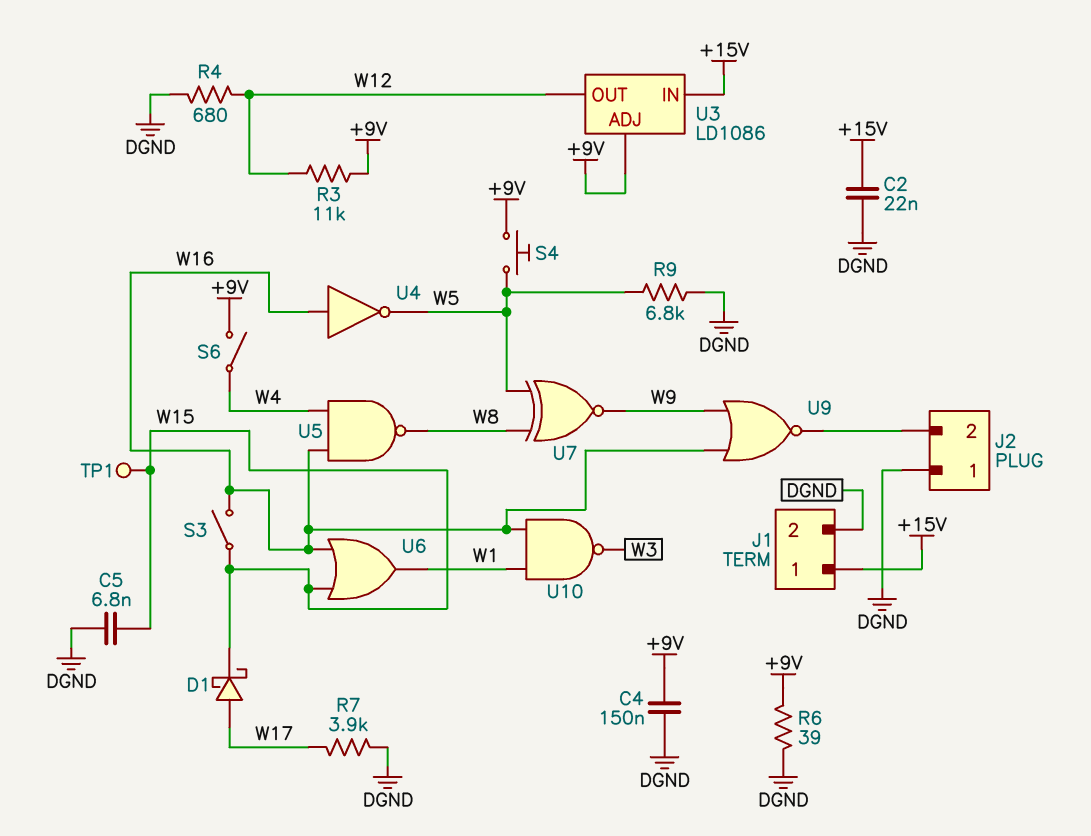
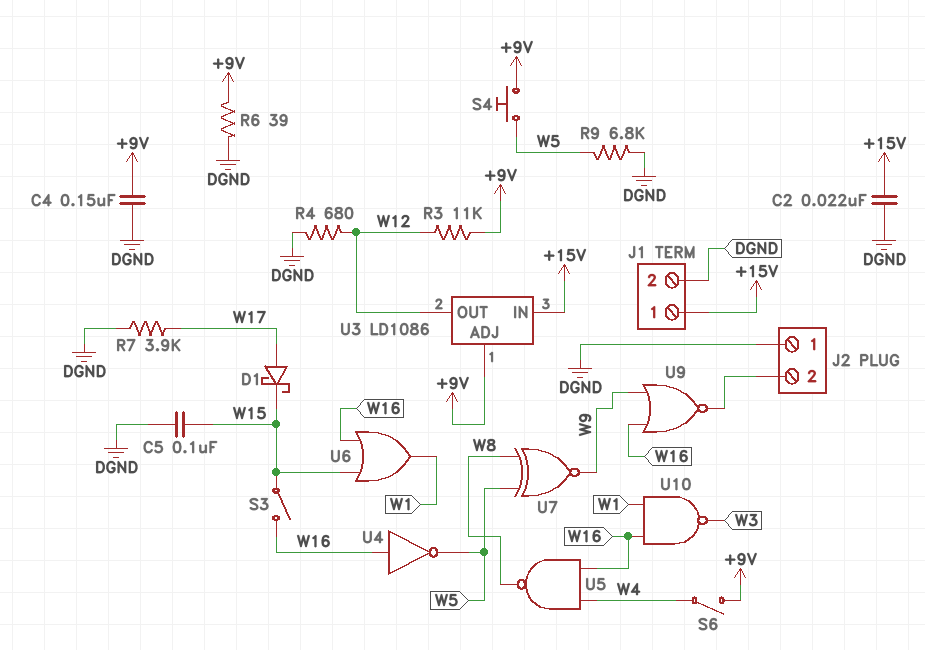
C5: 6.8nF (DGND, W15) -> 100nF (DGND, W15)
TP1: test point (W15) -> none

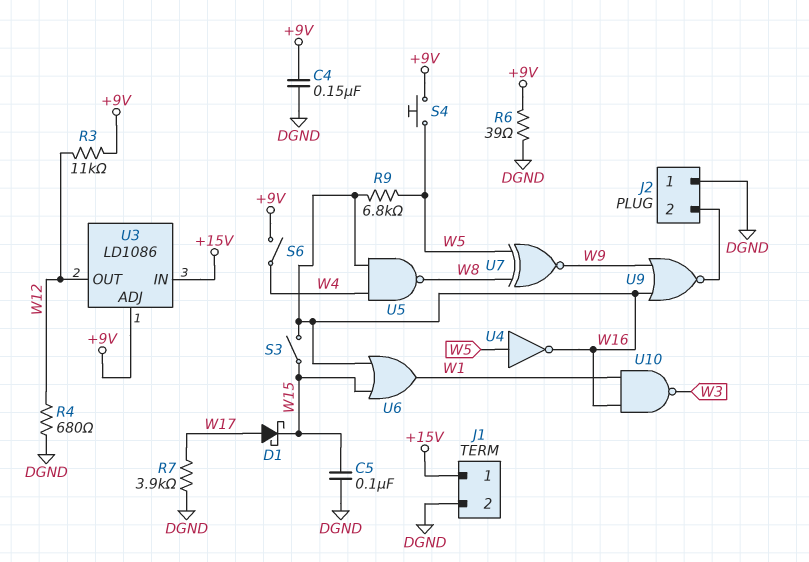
C2: 22nF (+15V, DGND) -> none
R9: 6.8k (DGND, W5) -> 6.8k (W5, W16)
U4: NOT (in W16, out W5) -> NOT (in W5, out W16)

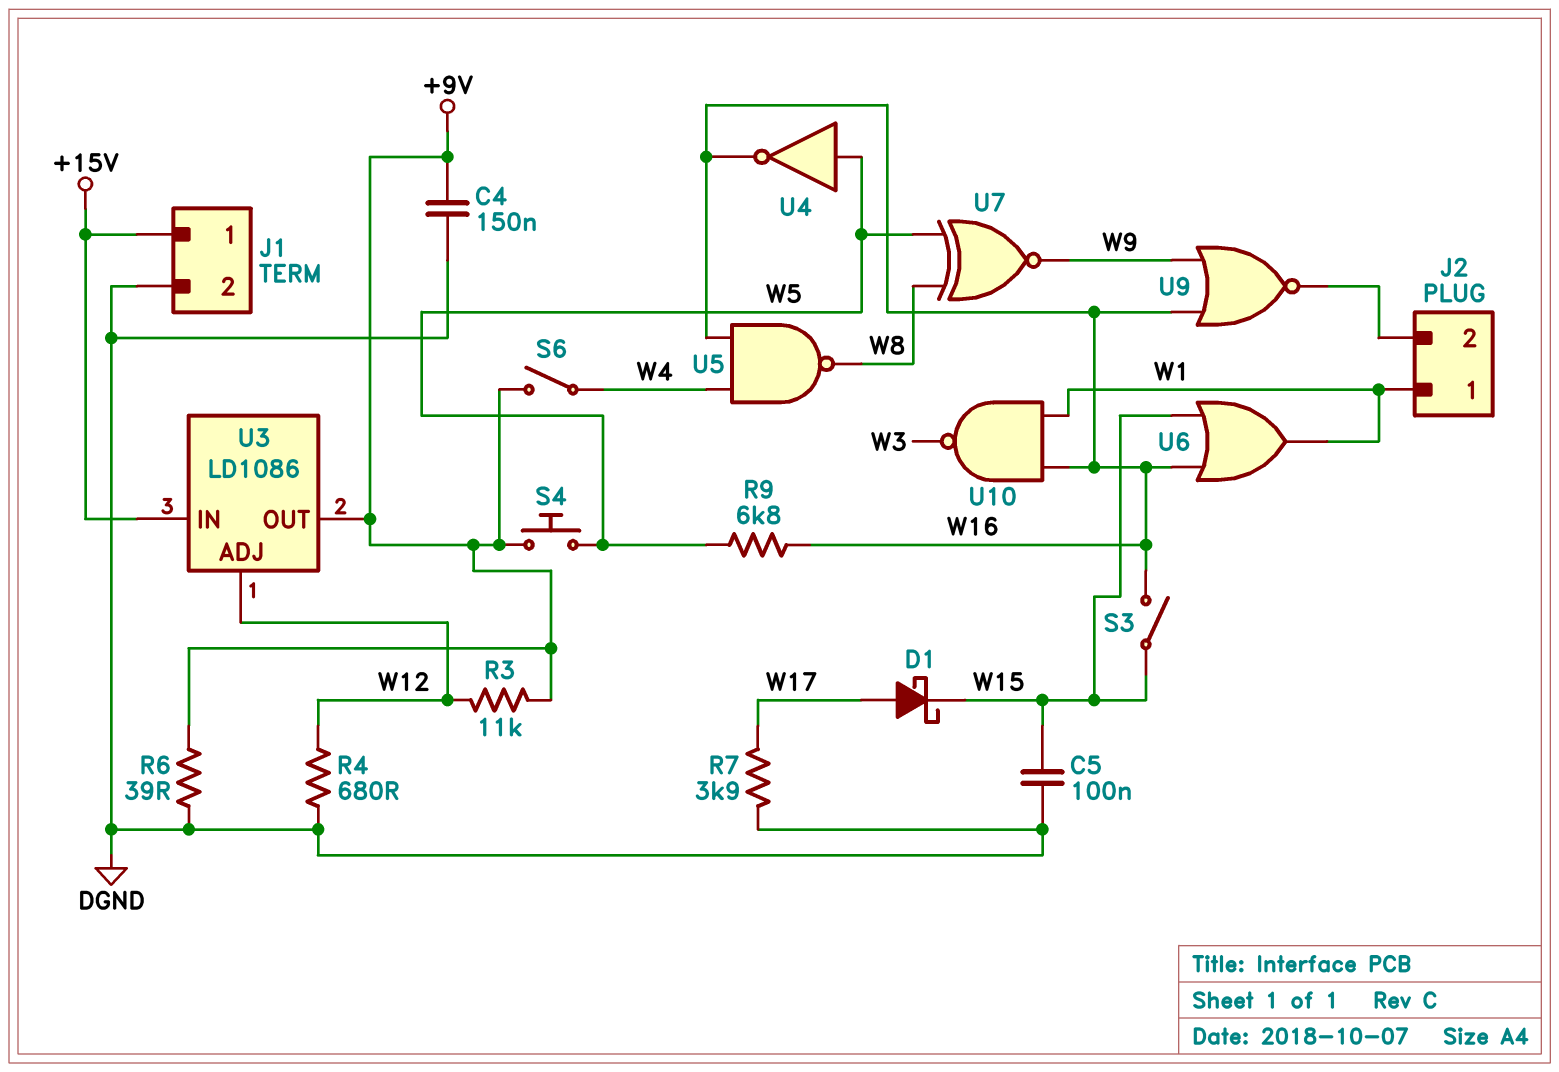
J2 pin 1: DGND -> W1
U3 pin ADJ: +9V -> W12
U3 pin OUT: W12 -> +9V

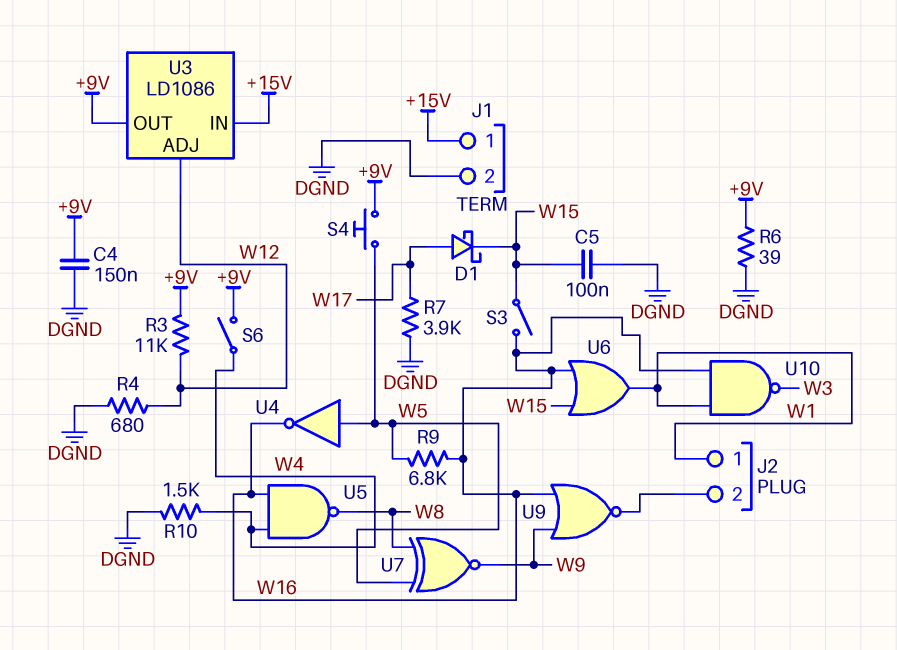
R10: none -> 1.5k (DGND, W4)

